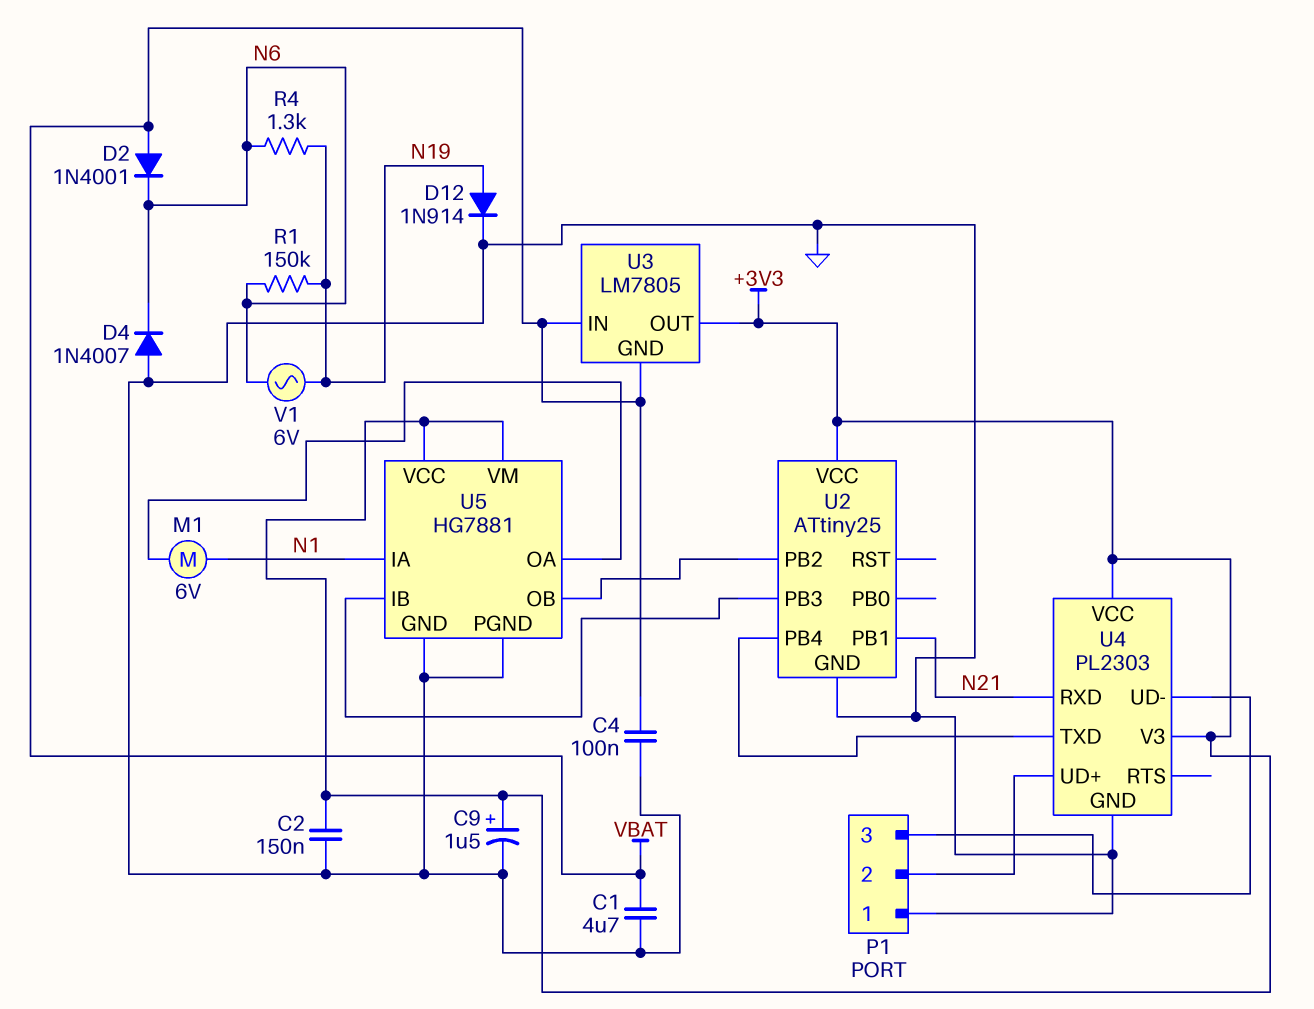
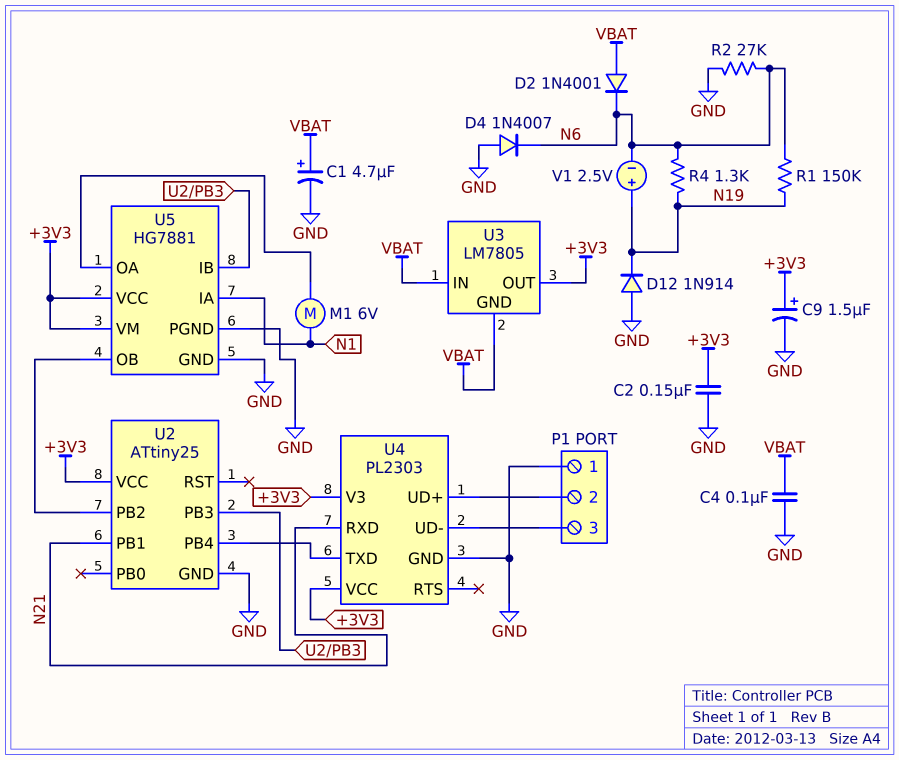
C1: 4.7uF (GND, VBAT) -> 4.7uF (plus VBAT, minus GND)
D12: diode 1N914 (A N19, K GND) -> diode 1N914 (A GND, K N19)
R2: none -> 27k (GND, N6)
V1: AC 6V (N6, N19) -> 2.5V (plus N19, minus N6)

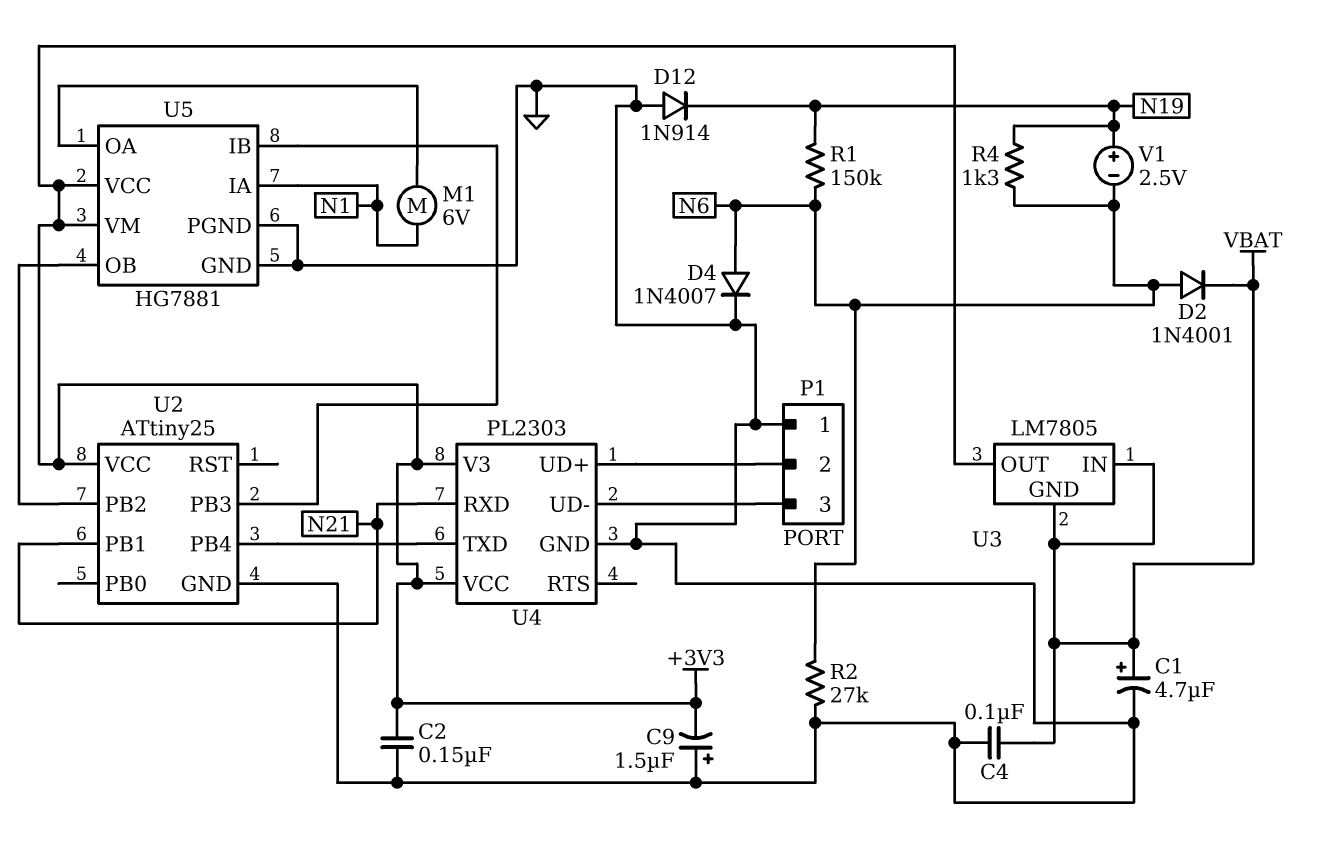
C9: 1.5uF (plus +3V3, minus GND) -> 1.5uF (plus GND, minus +3V3)
D2: diode 1N4001 (A VBAT, K N6) -> diode 1N4001 (A N6, K VBAT)
D4: diode 1N4007 (A GND, K N6) -> diode 1N4007 (A N6, K GND)

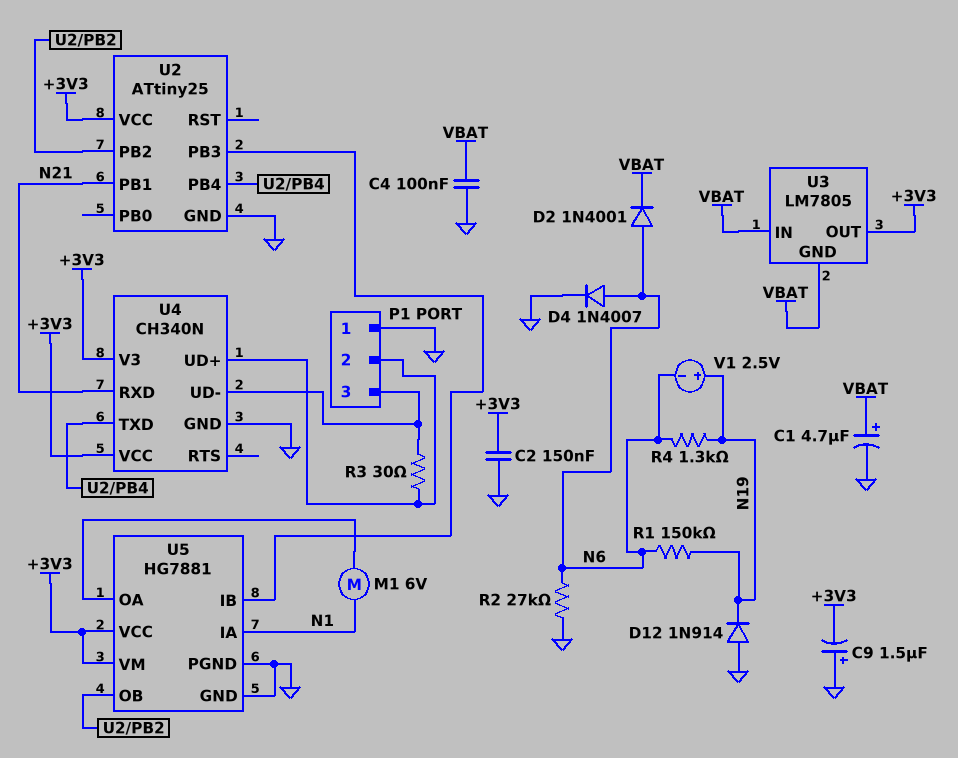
R3: none -> 30 (P1/2, P1/3)
U4: PL2303 -> CH340N

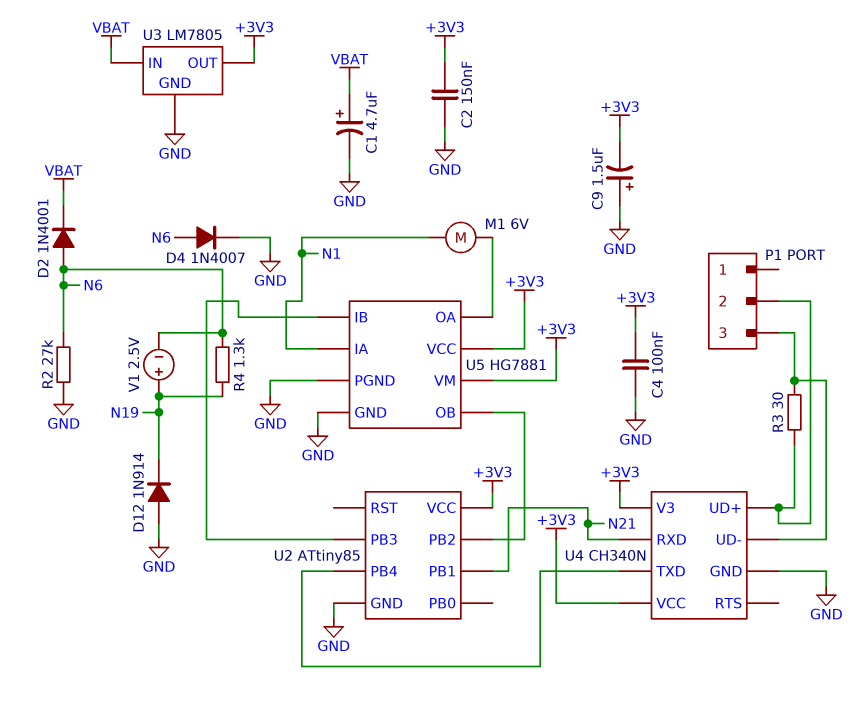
C4: 100nF (GND, VBAT) -> 100nF (+3V3, GND)
P1 pin 1: GND -> none
R1: 150k (N6, N19) -> none
U2: ATtiny25 -> ATtiny85
U3 pin GND: VBAT -> GND

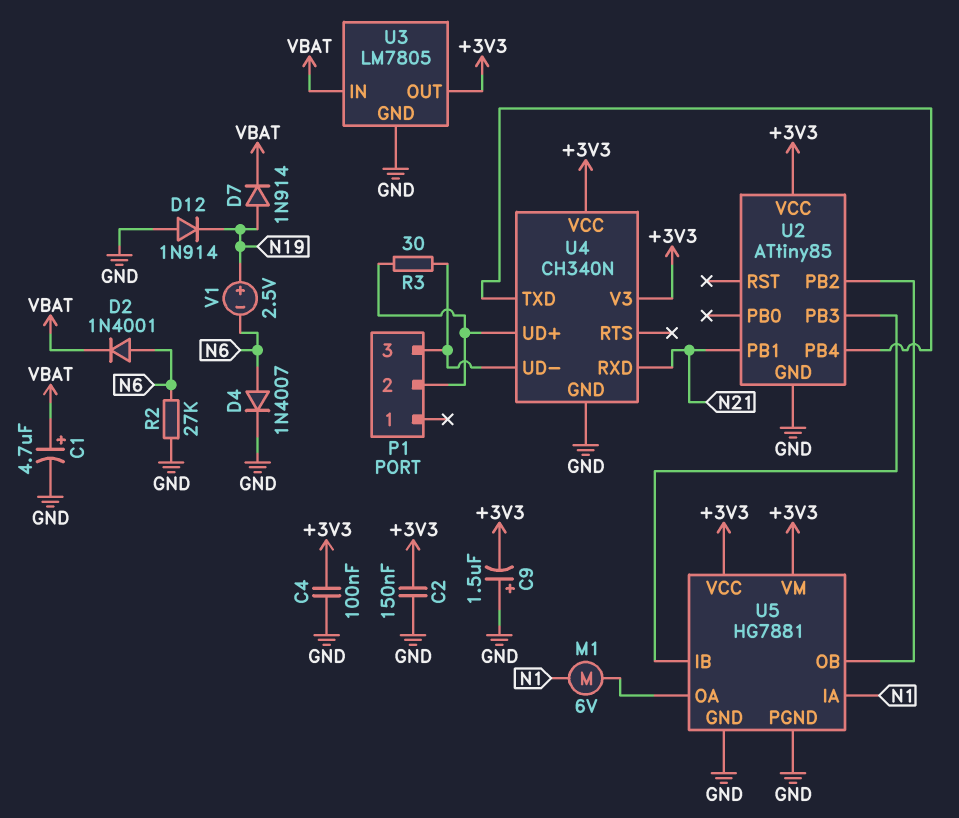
D7: none -> diode 1N914 (A N19, K VBAT)
R4: 1.3k (N6, N19) -> none

